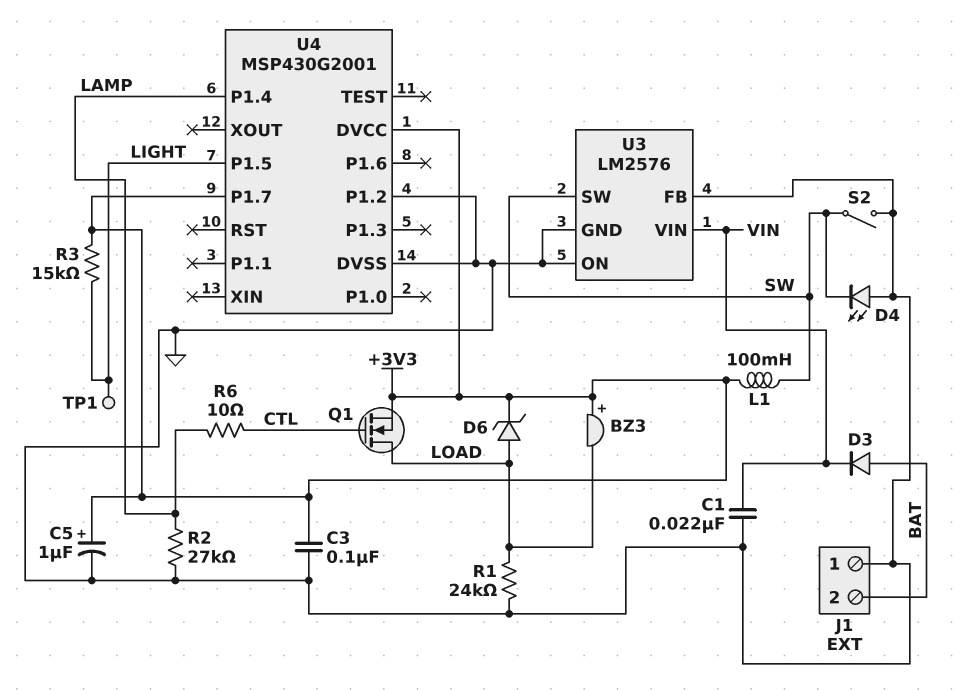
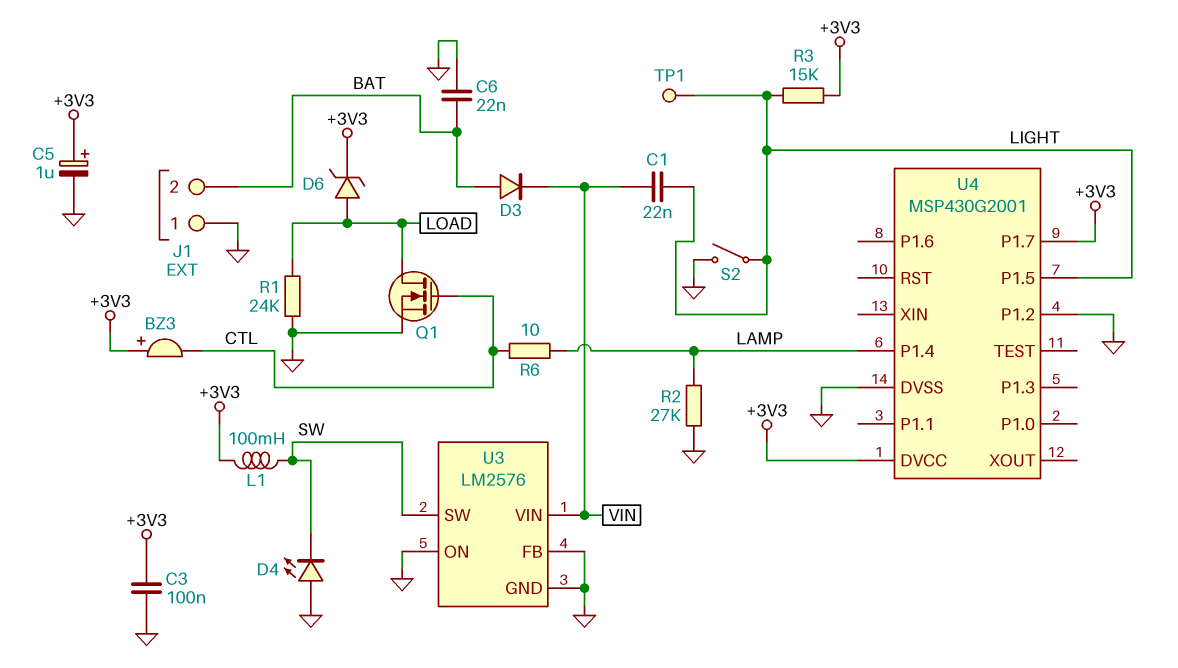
BZ3: buzzer (plus +3V3, minus LOAD) -> buzzer (plus +3V3, minus CTL)
C1: 22nF (GND, VIN) -> 22nF (LIGHT, VIN)
C6: none -> 22nF (BAT, GND)
Q1: NMOS (G CTL, D LOAD, S +3V3) -> NMOS (G CTL, D LOAD, S GND)
S2: switch (GND, SW) -> switch (GND, LIGHT)

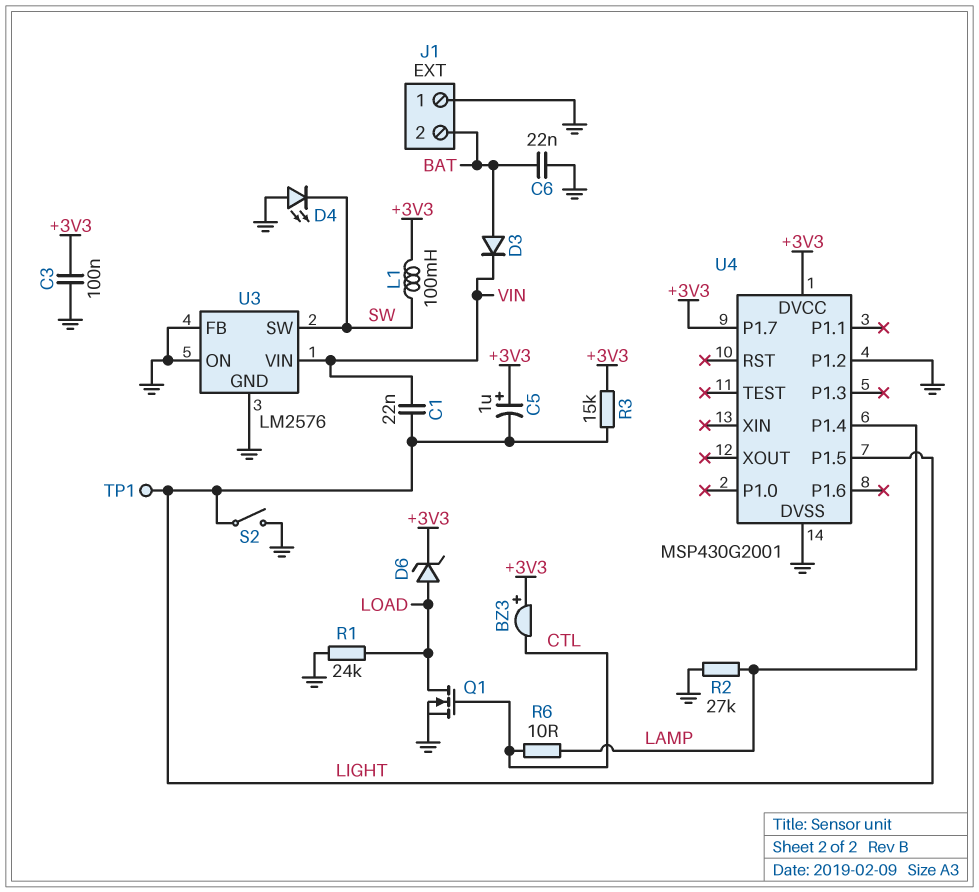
C5: 1uF (plus +3V3, minus GND) -> 1uF (plus +3V3, minus LIGHT)

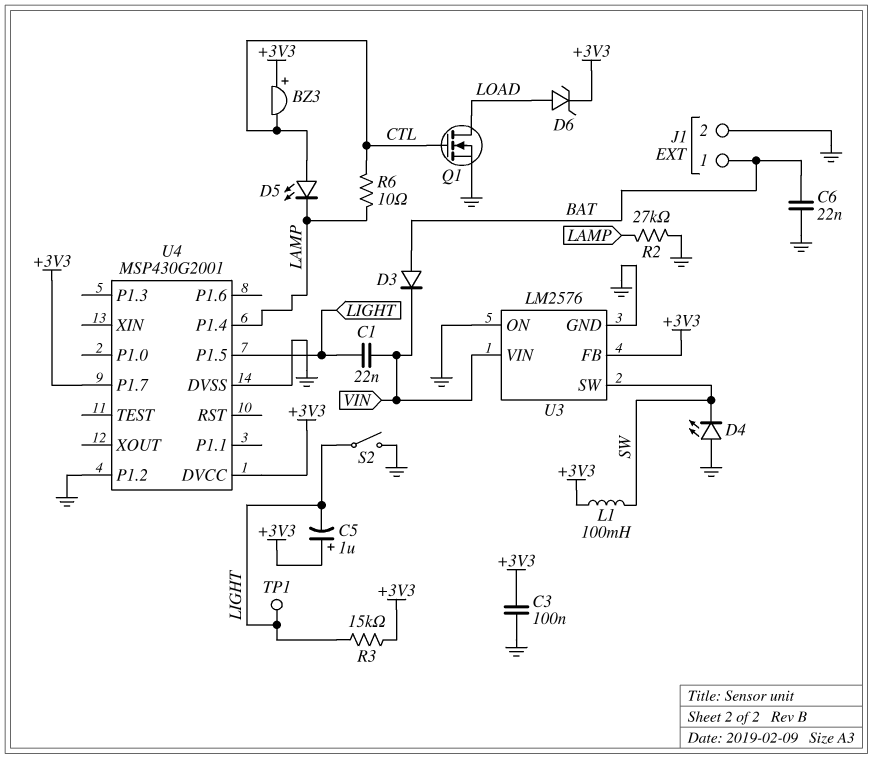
D5: none -> LED (A CTL, K LAMP)
J1 pin 1: GND -> BAT
J1 pin 2: BAT -> GND
R1: 24k (GND, LOAD) -> none
U3 pin FB: GND -> +3V3

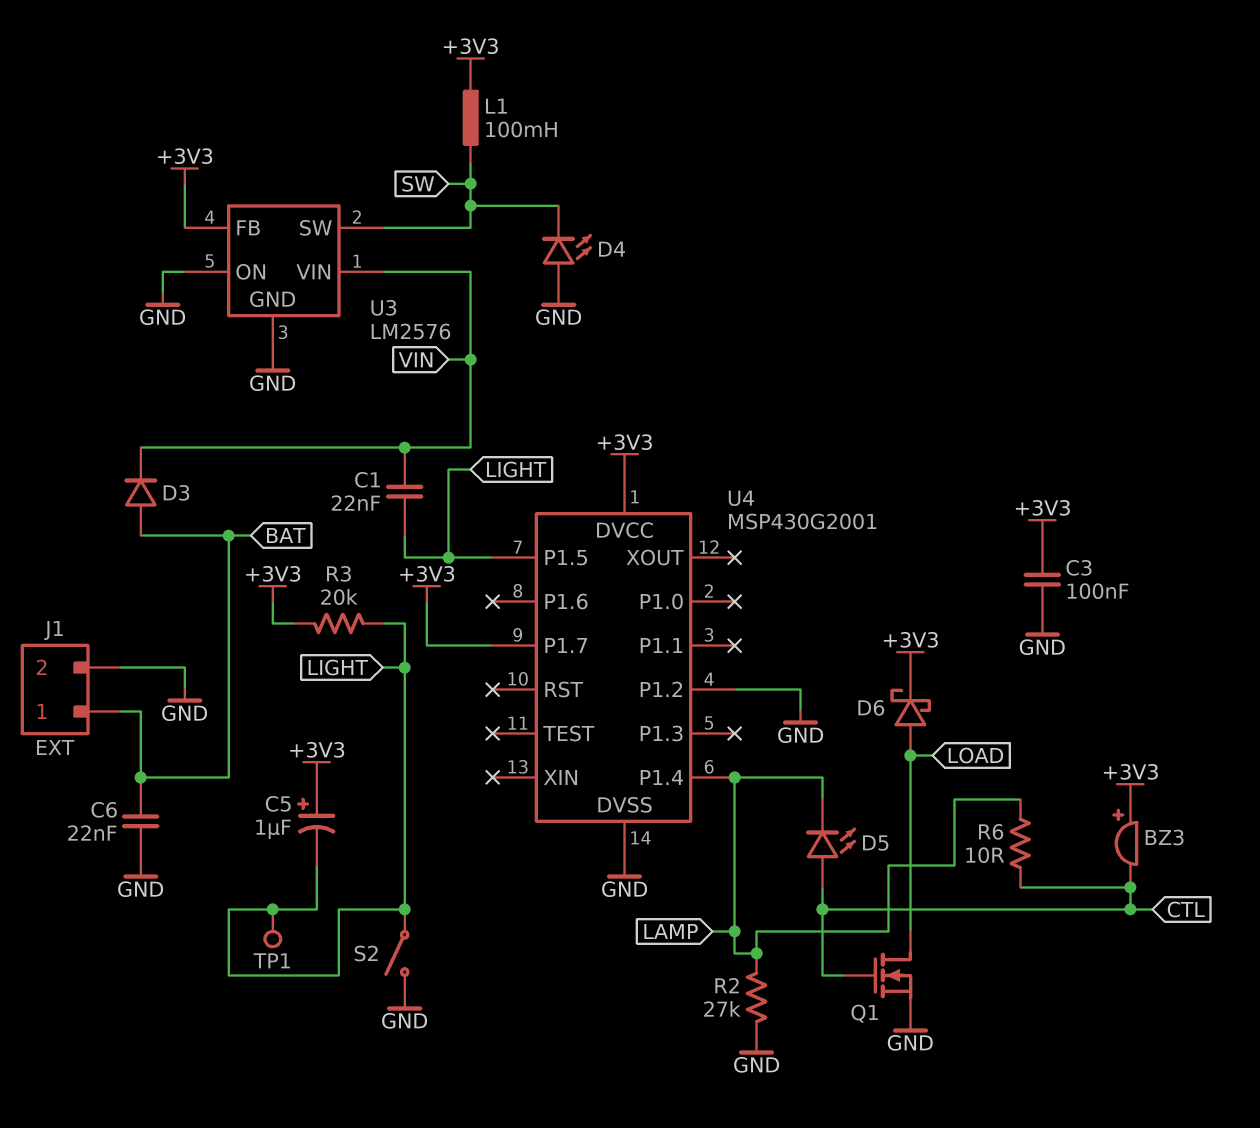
D6: zener (A LOAD, K +3V3) -> schottky (A LOAD, K +3V3)
R3: 15k (+3V3, LIGHT) -> 20k (+3V3, LIGHT)

